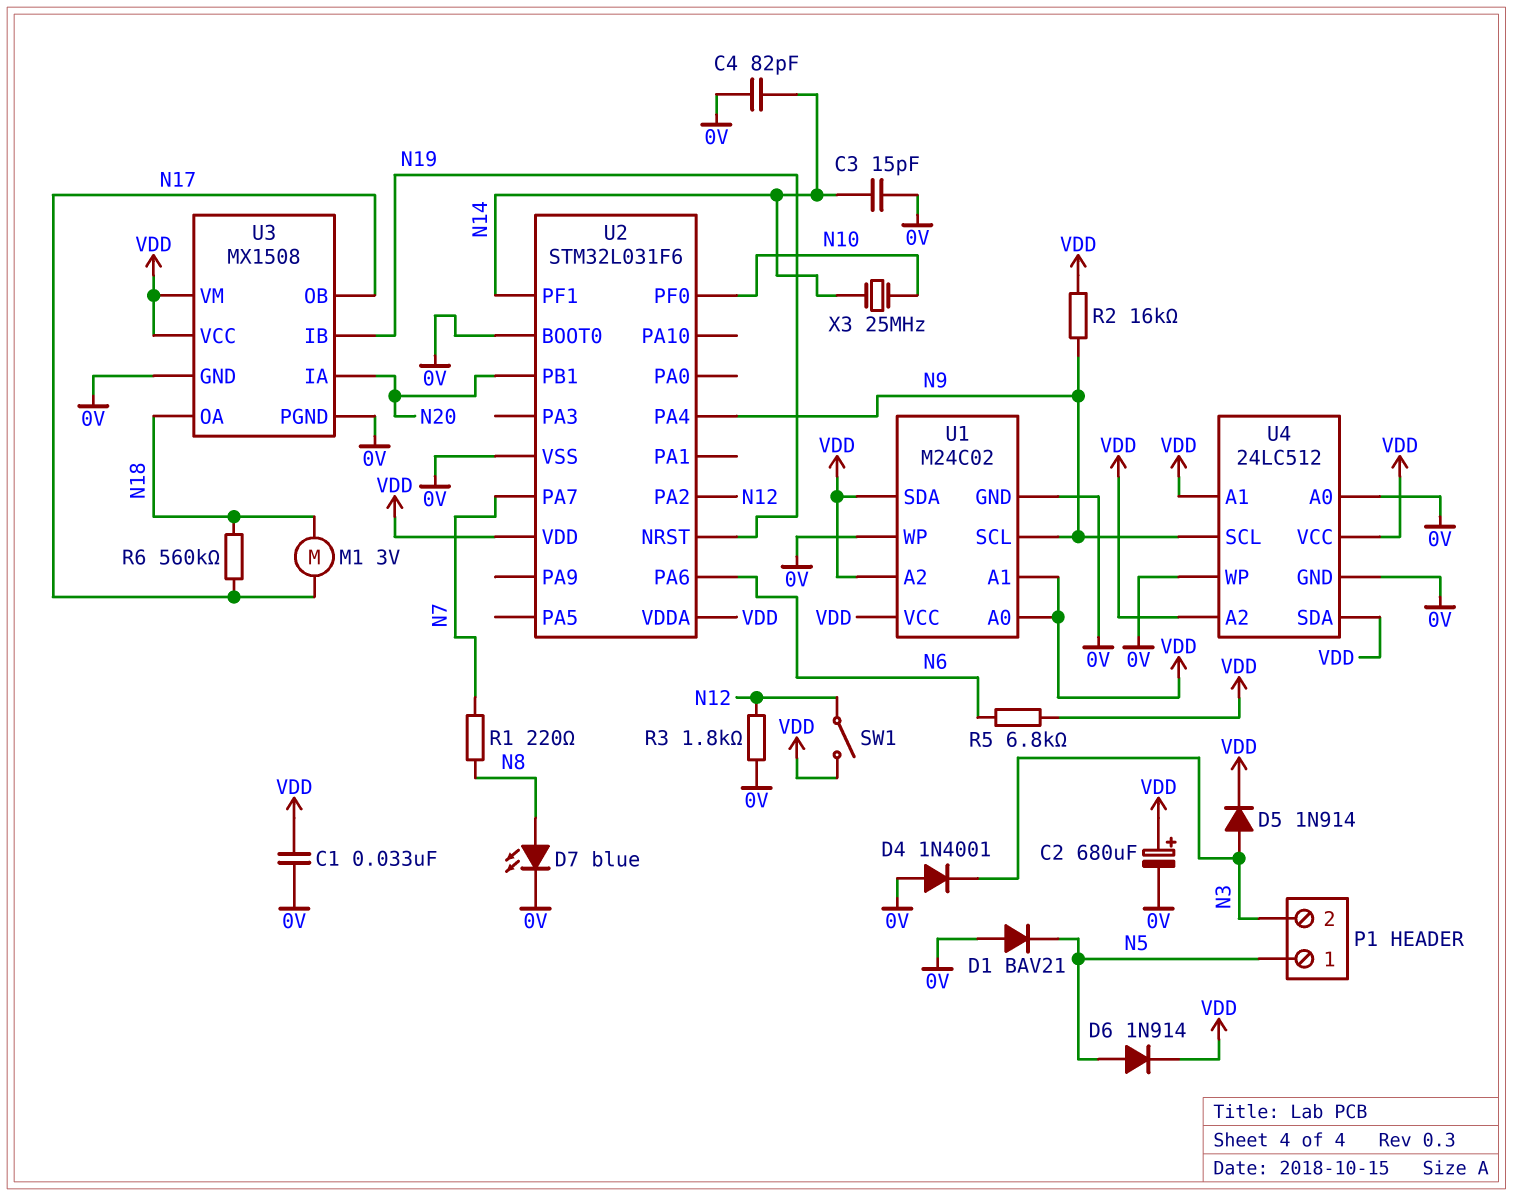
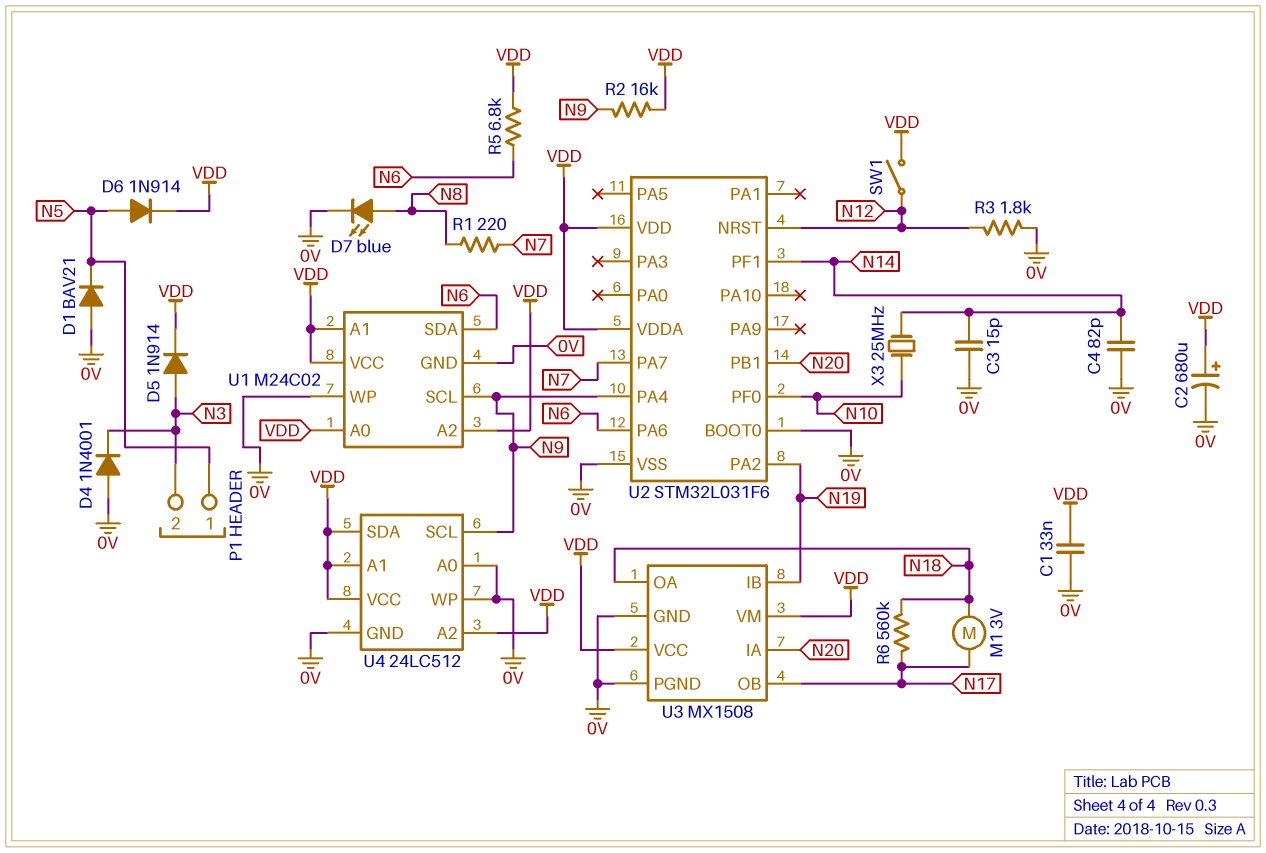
U1 pin SDA: VDD -> N6
U2 pin NRST: N19 -> N12
U2 pin PA2: N12 -> N19

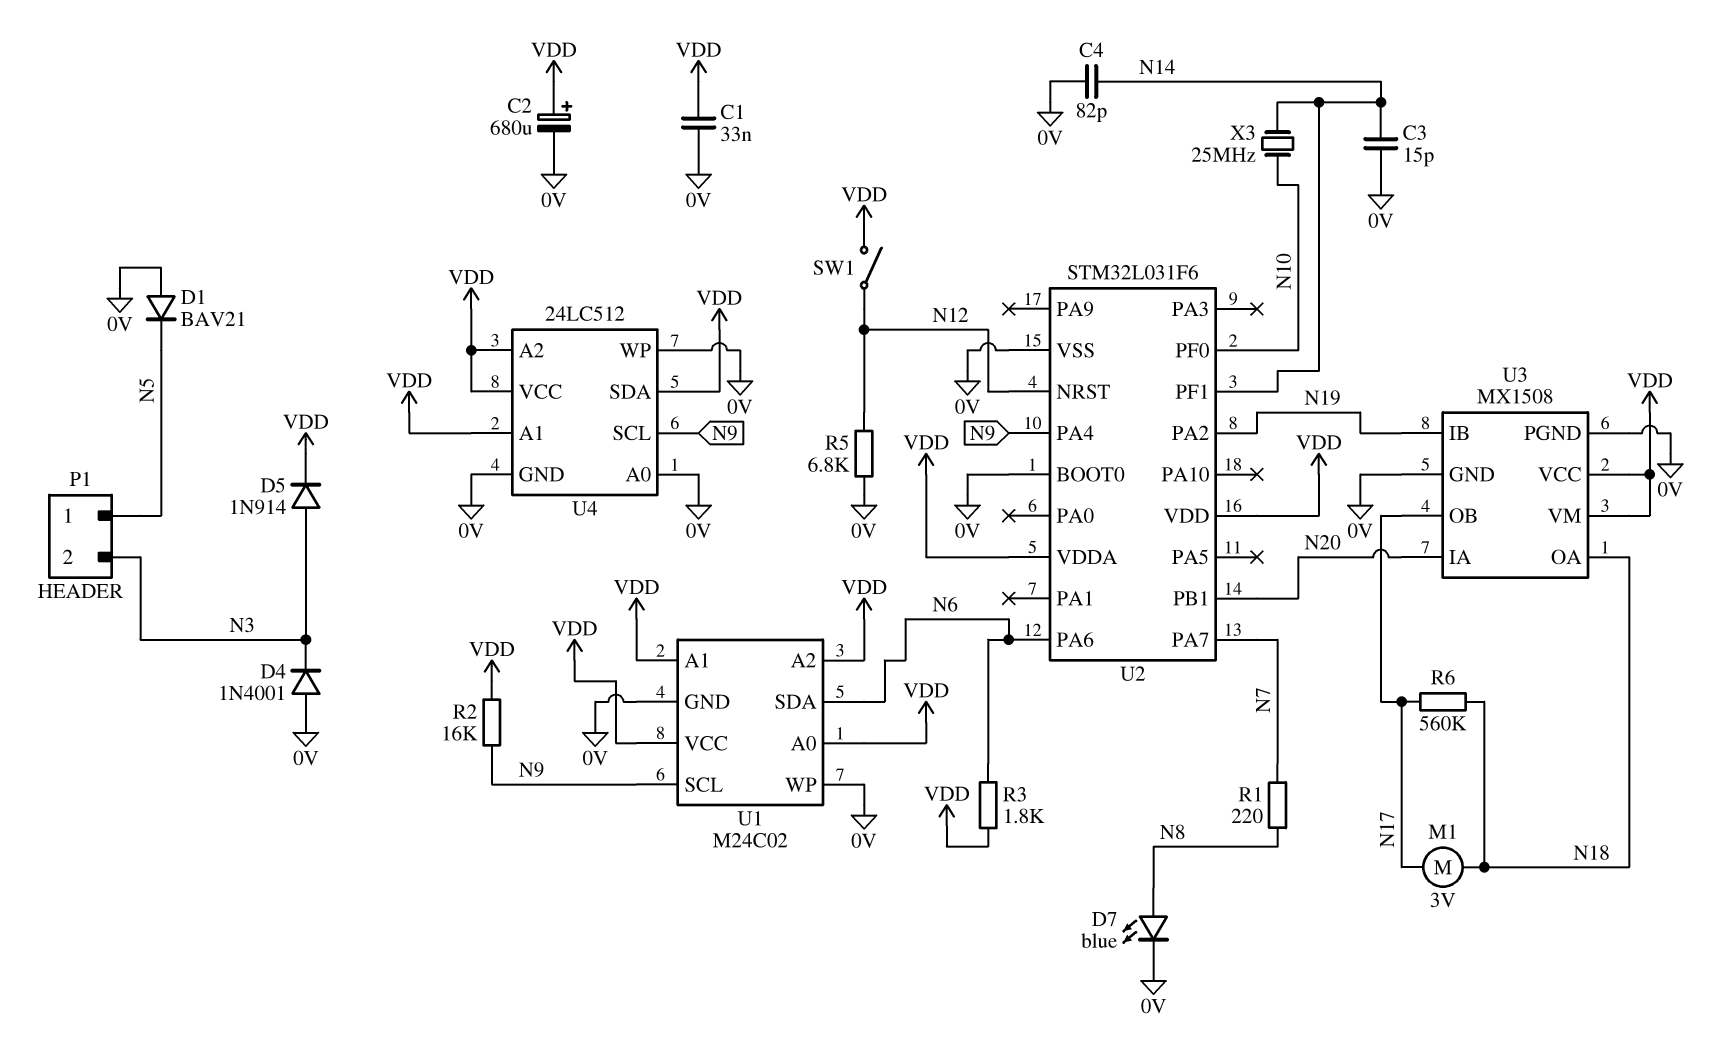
D6: diode 1N914 (A N5, K VDD) -> none
R3: 1.8k (0V, N12) -> 1.8k (N6, VDD)
R5: 6.8k (N6, VDD) -> 6.8k (0V, N12)

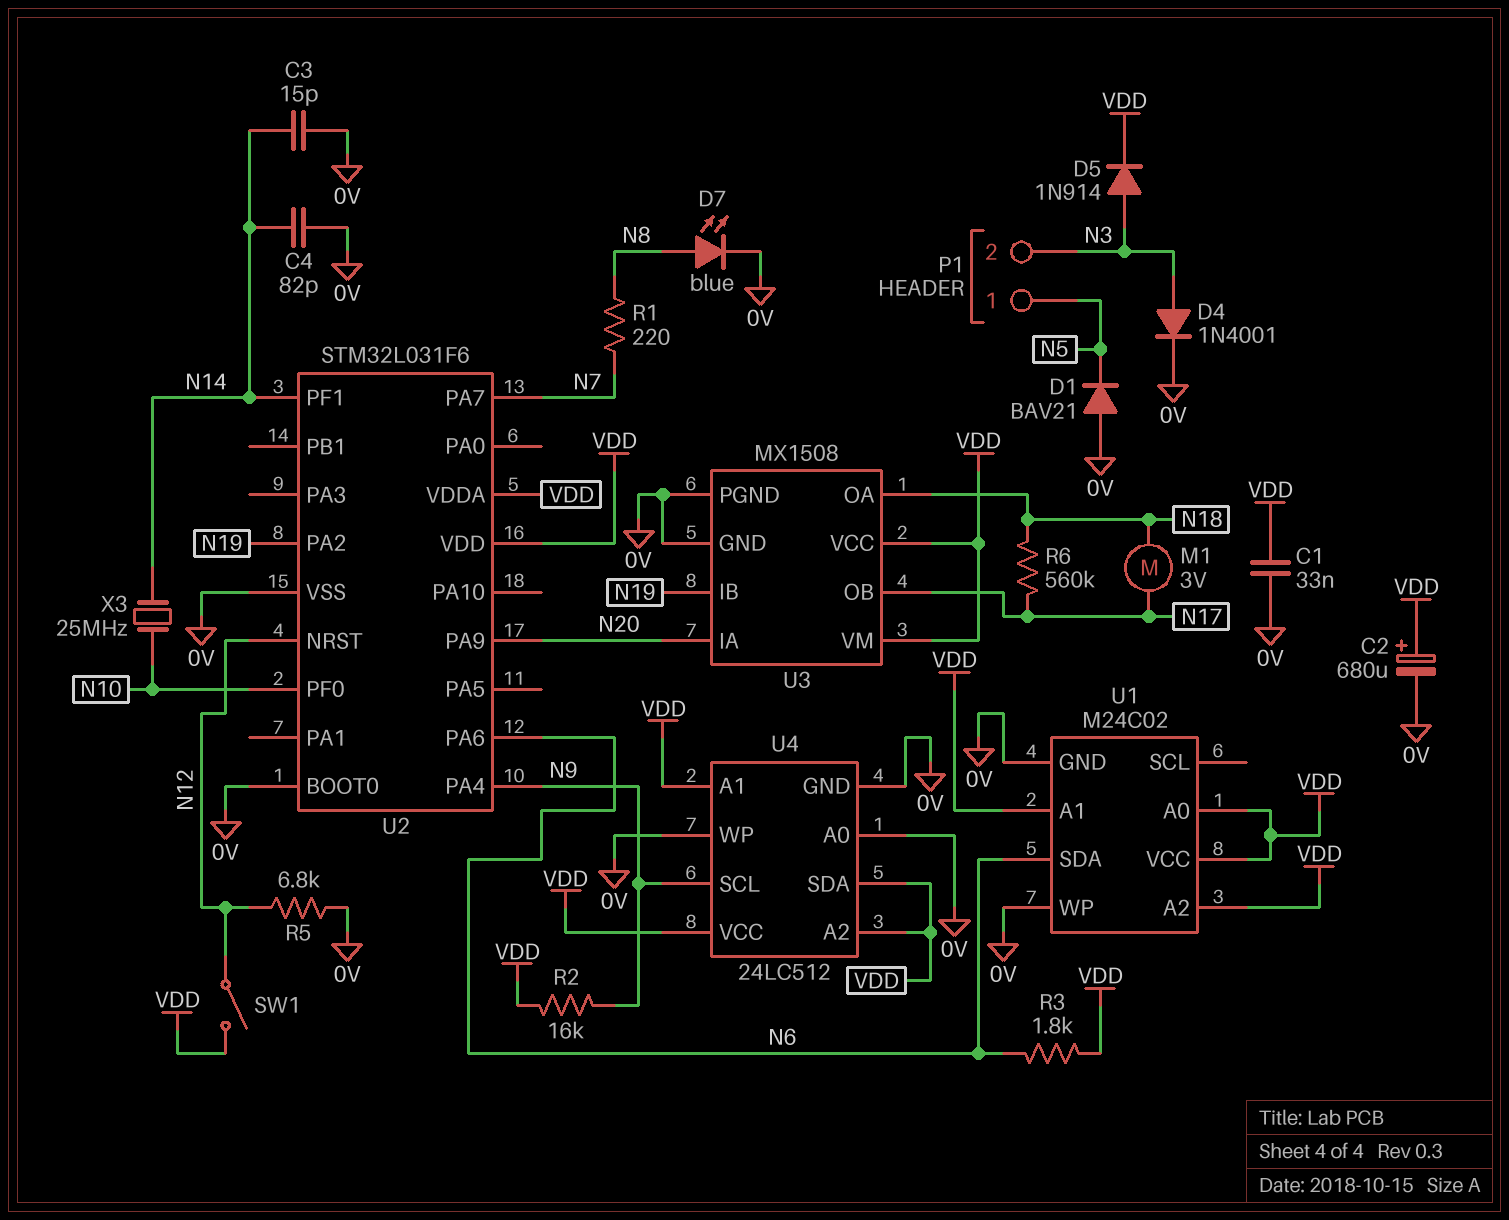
D4: diode 1N4001 (A 0V, K N3) -> diode 1N4001 (A N3, K 0V)
U1 pin SCL: N9 -> none
U2 pin PA9: none -> N20
U2 pin PB1: N20 -> none

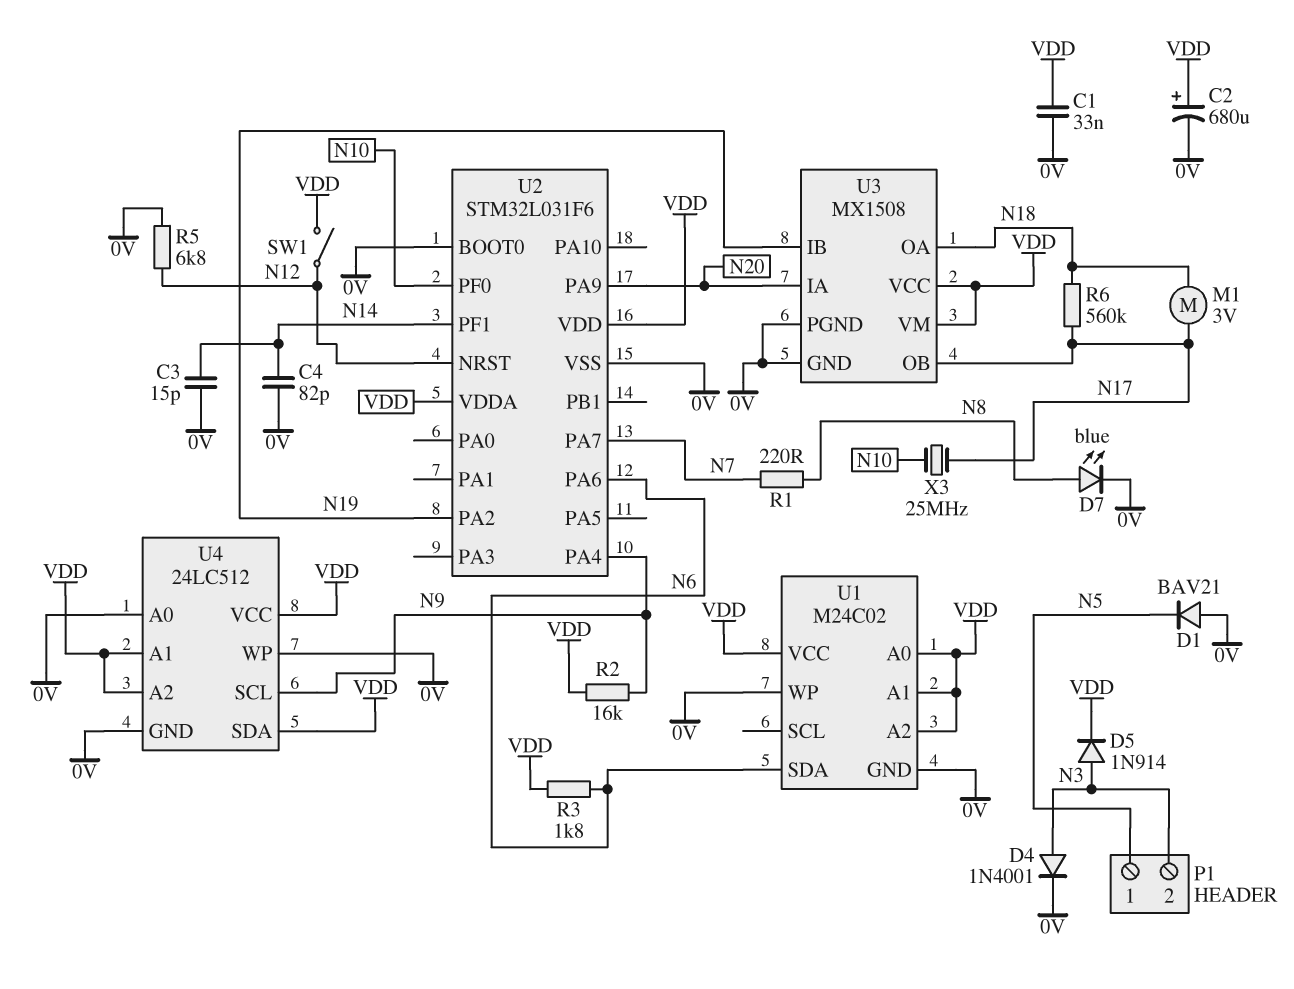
X3: 25MHz (N10, N14) -> 25MHz (N10, N17)

